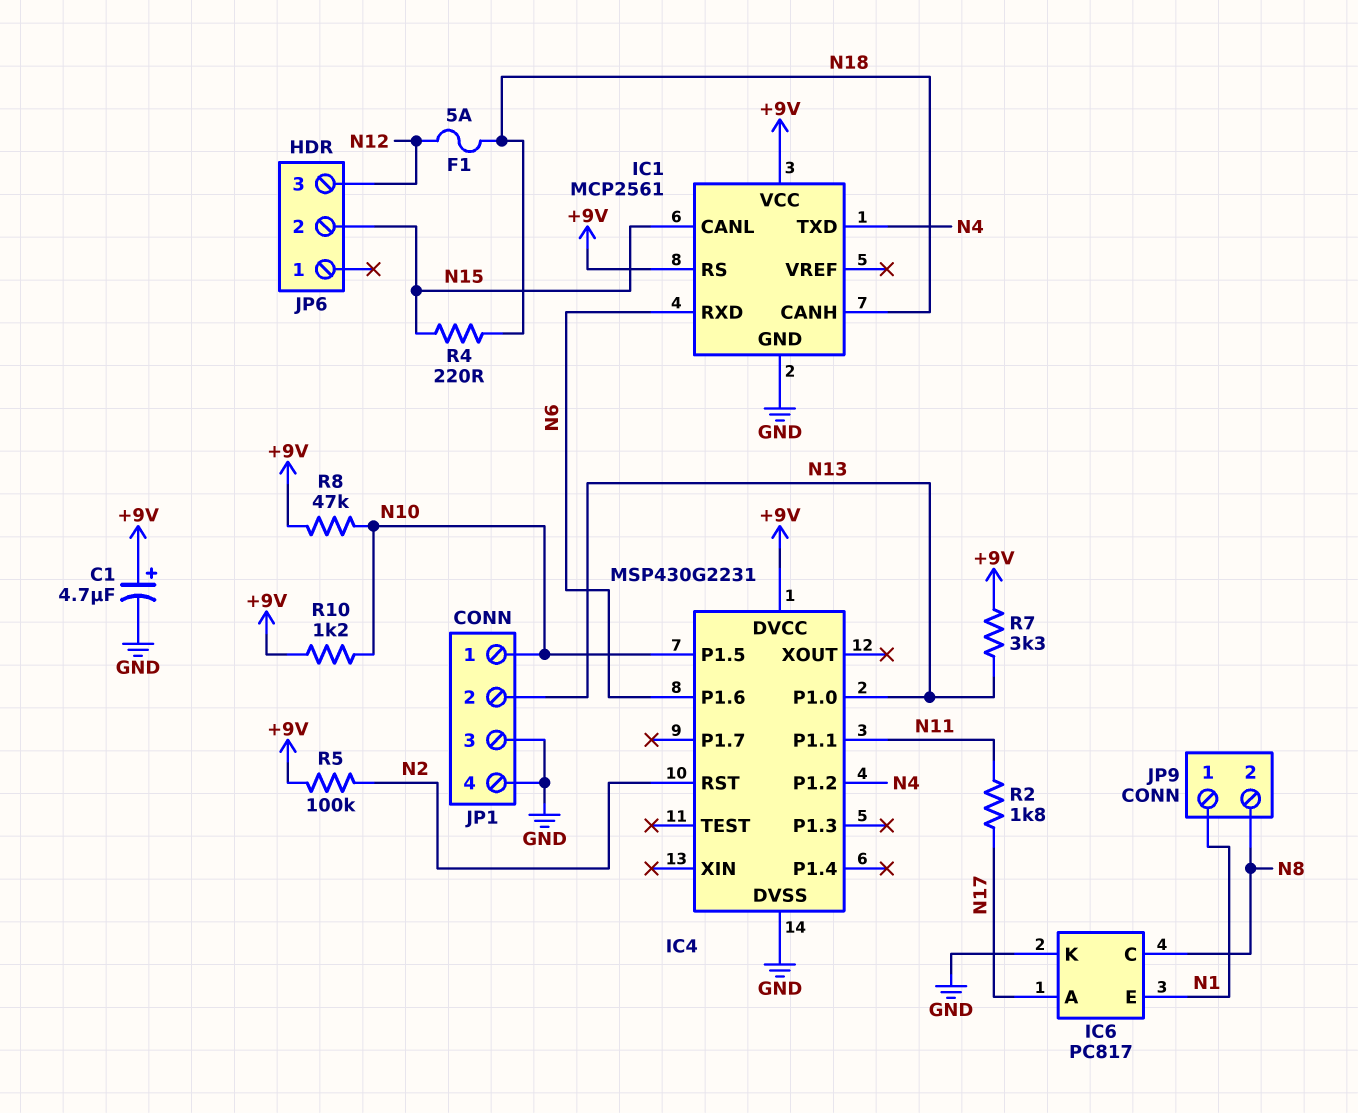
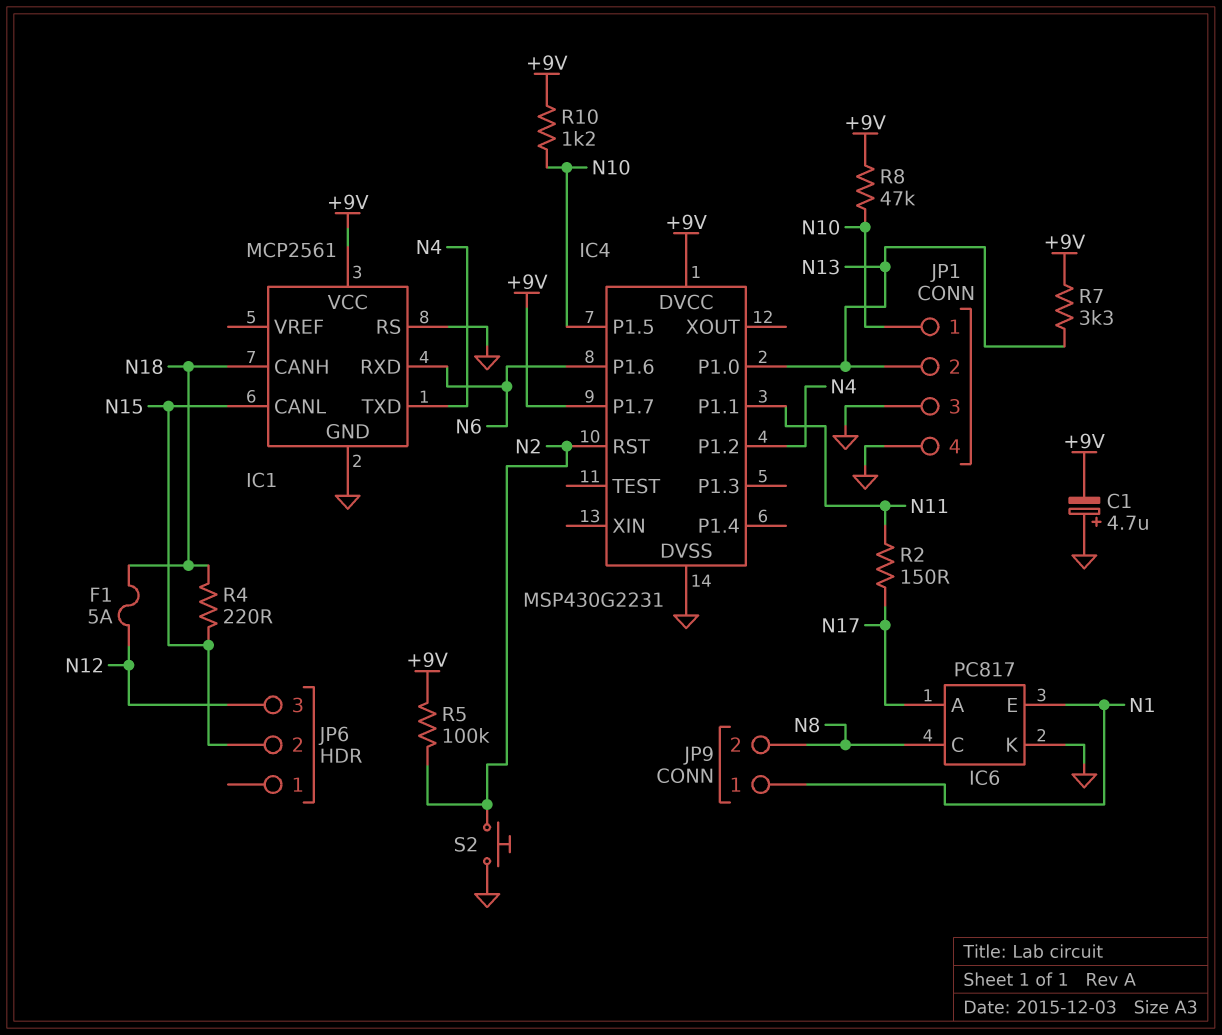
C1: 4.7uF (plus +9V, minus GND) -> 4.7uF (plus GND, minus +9V)
IC1 pin RS: +9V -> GND
IC4 pin P1.7: none -> +9V
R2: 1.8k (N11, N17) -> 150 (N11, N17)
S2: none -> button (GND, N2)

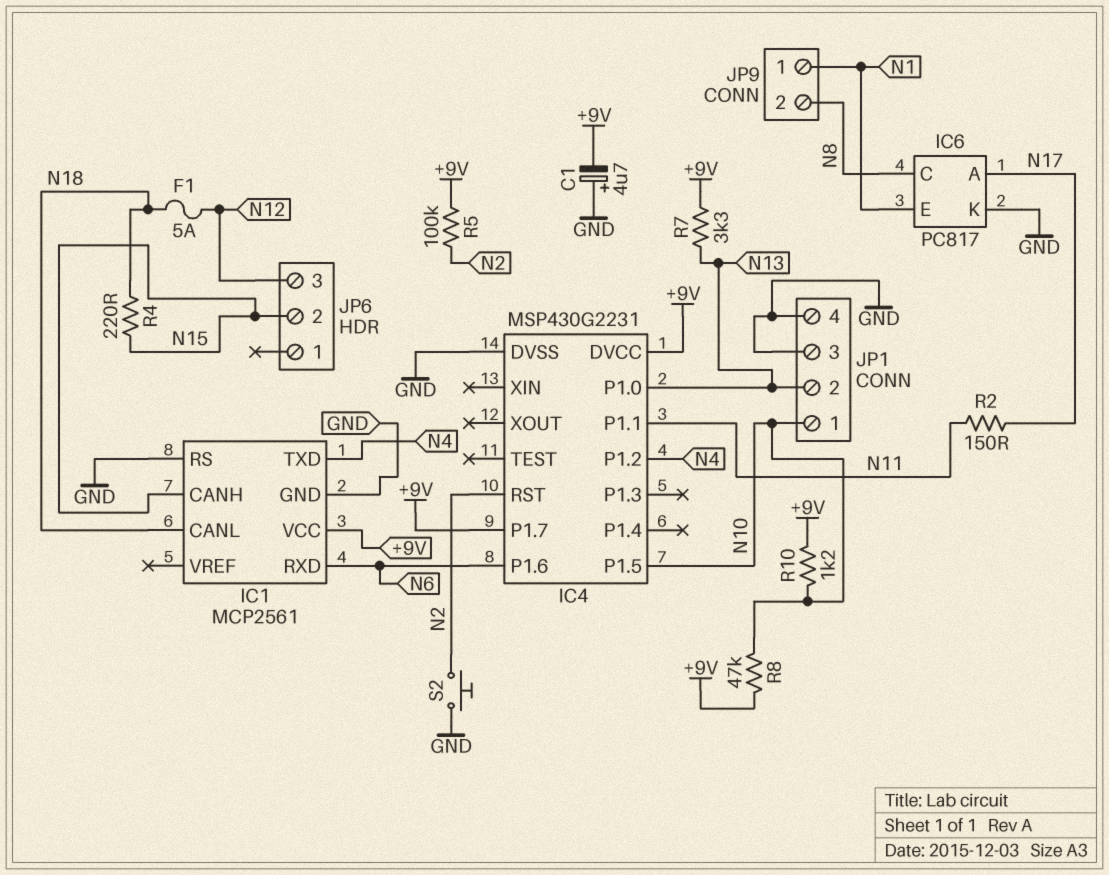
IC1 pin CANH: N18 -> N15
IC1 pin CANL: N15 -> N18

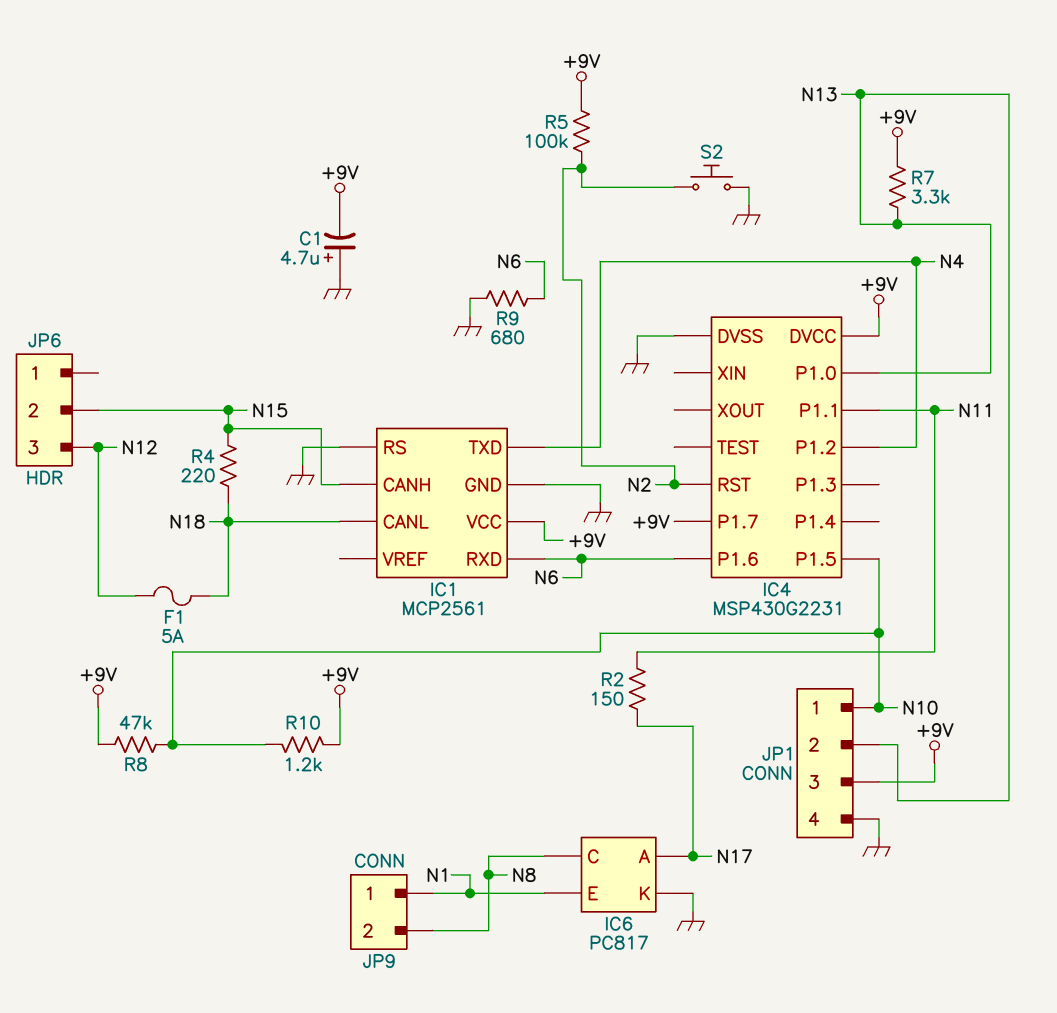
JP1 pin 3: GND -> +9V
R9: none -> 680 (GND, N6)

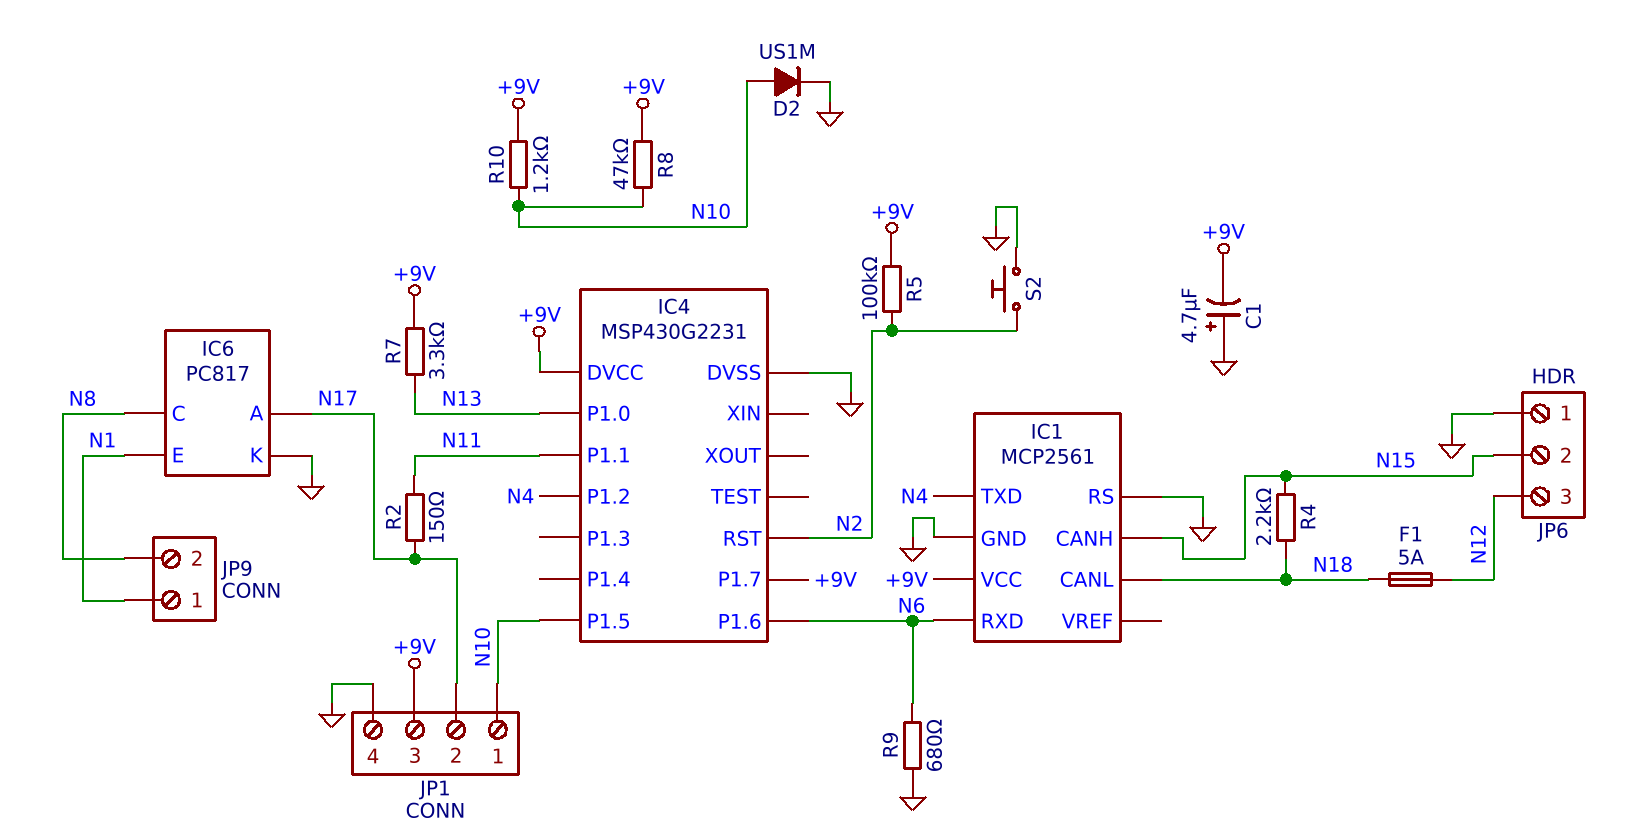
D2: none -> diode US1M (A N10, K GND)
JP1 pin 2: N13 -> N17
JP6 pin 1: none -> GND
R4: 220 (N15, N18) -> 2.2k (N15, N18)

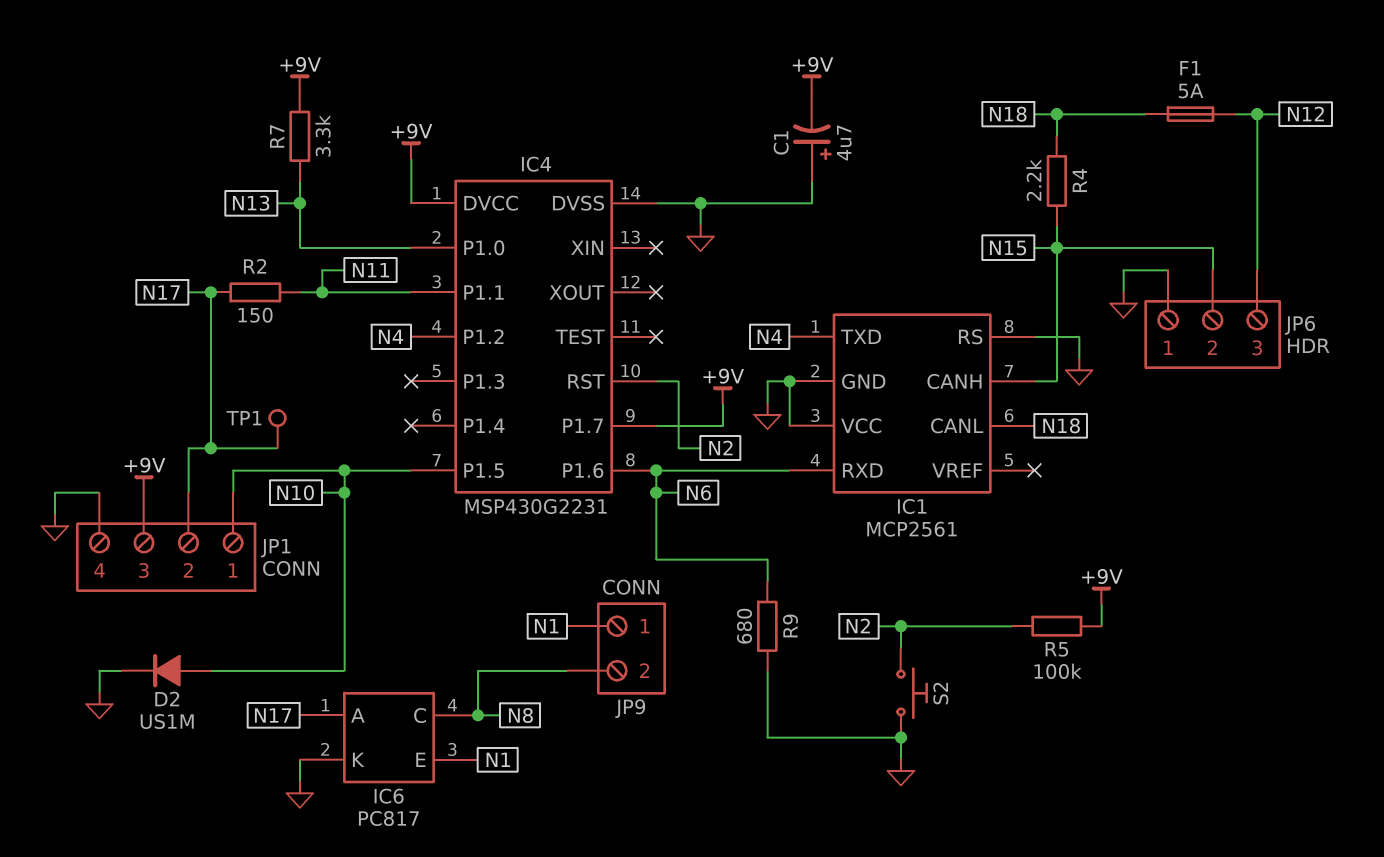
IC1 pin VCC: +9V -> GND
R8: 47k (+9V, N10) -> none
R10: 1.2k (+9V, N10) -> none
TP1: none -> test point (N17)

